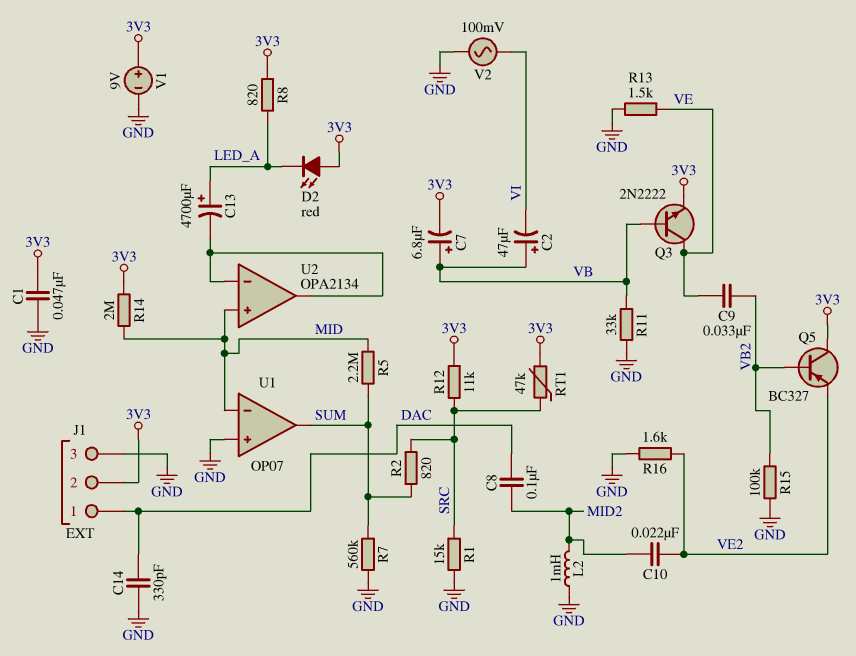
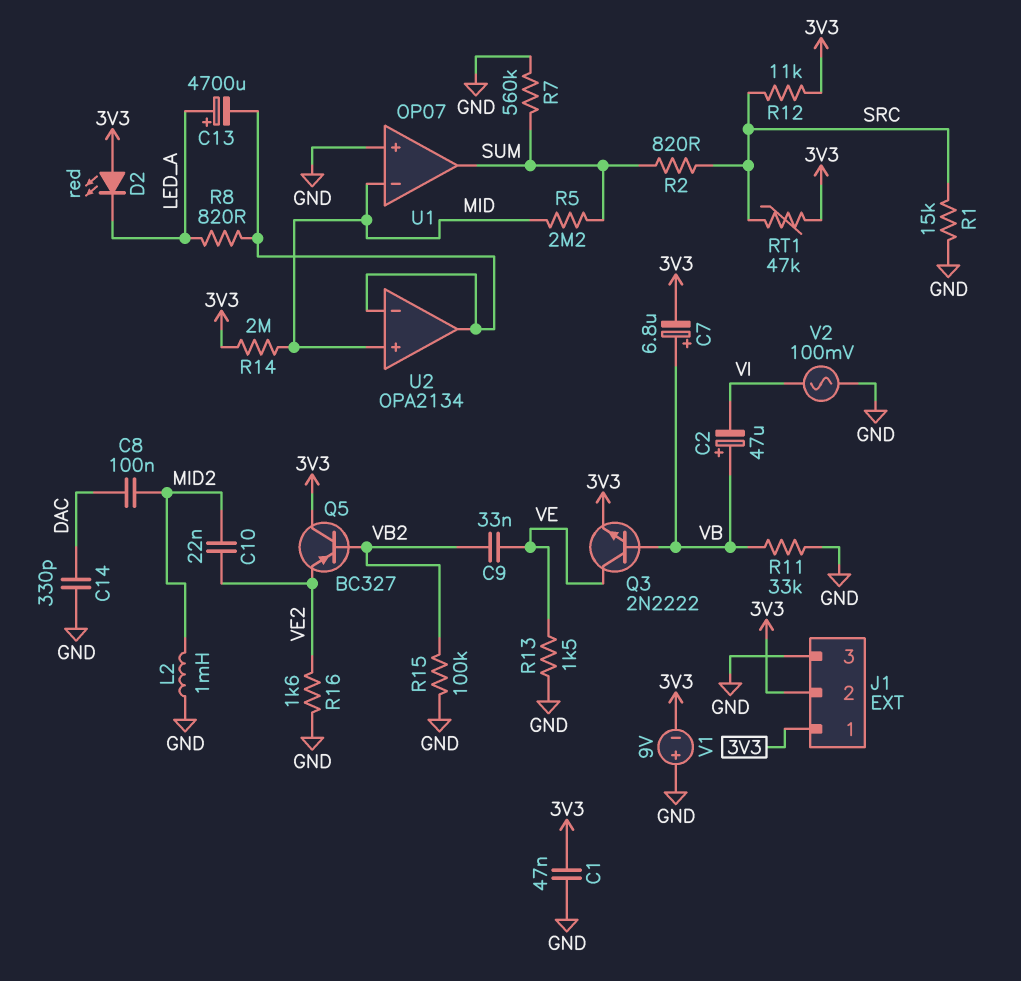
J1 pin 1: DAC -> 3V3
R8: 820 (3V3, LED_A) -> 820 (LED_A, U2/in-)
V1: 9V (plus 3V3, minus GND) -> 9V (plus GND, minus 3V3)

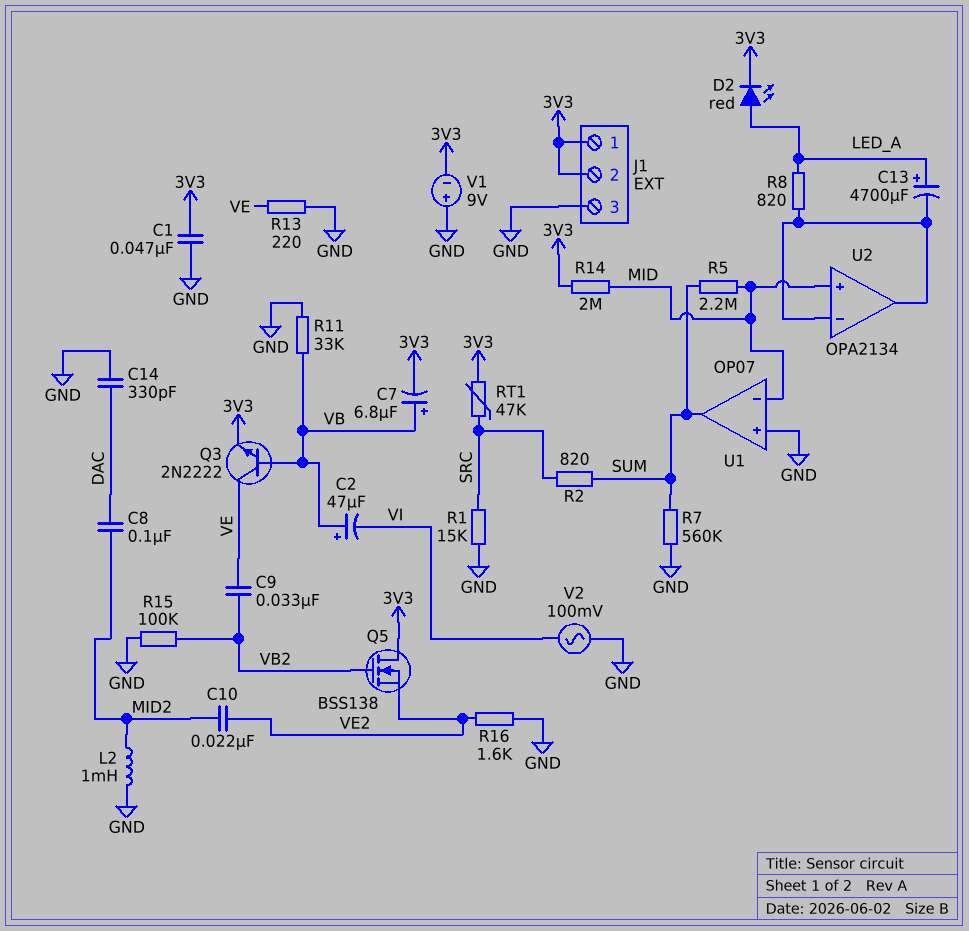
D2: LED red (A 3V3, K LED_A) -> LED red (A LED_A, K 3V3)
Q5: PNP BC327 (B VB2, C 3V3, E VE2) -> NMOS BSS138 (G VB2, D 3V3, S VE2)
R12: 11k (3V3, SRC) -> none
R13: 1.5k (GND, VE) -> 220 (GND, VE)

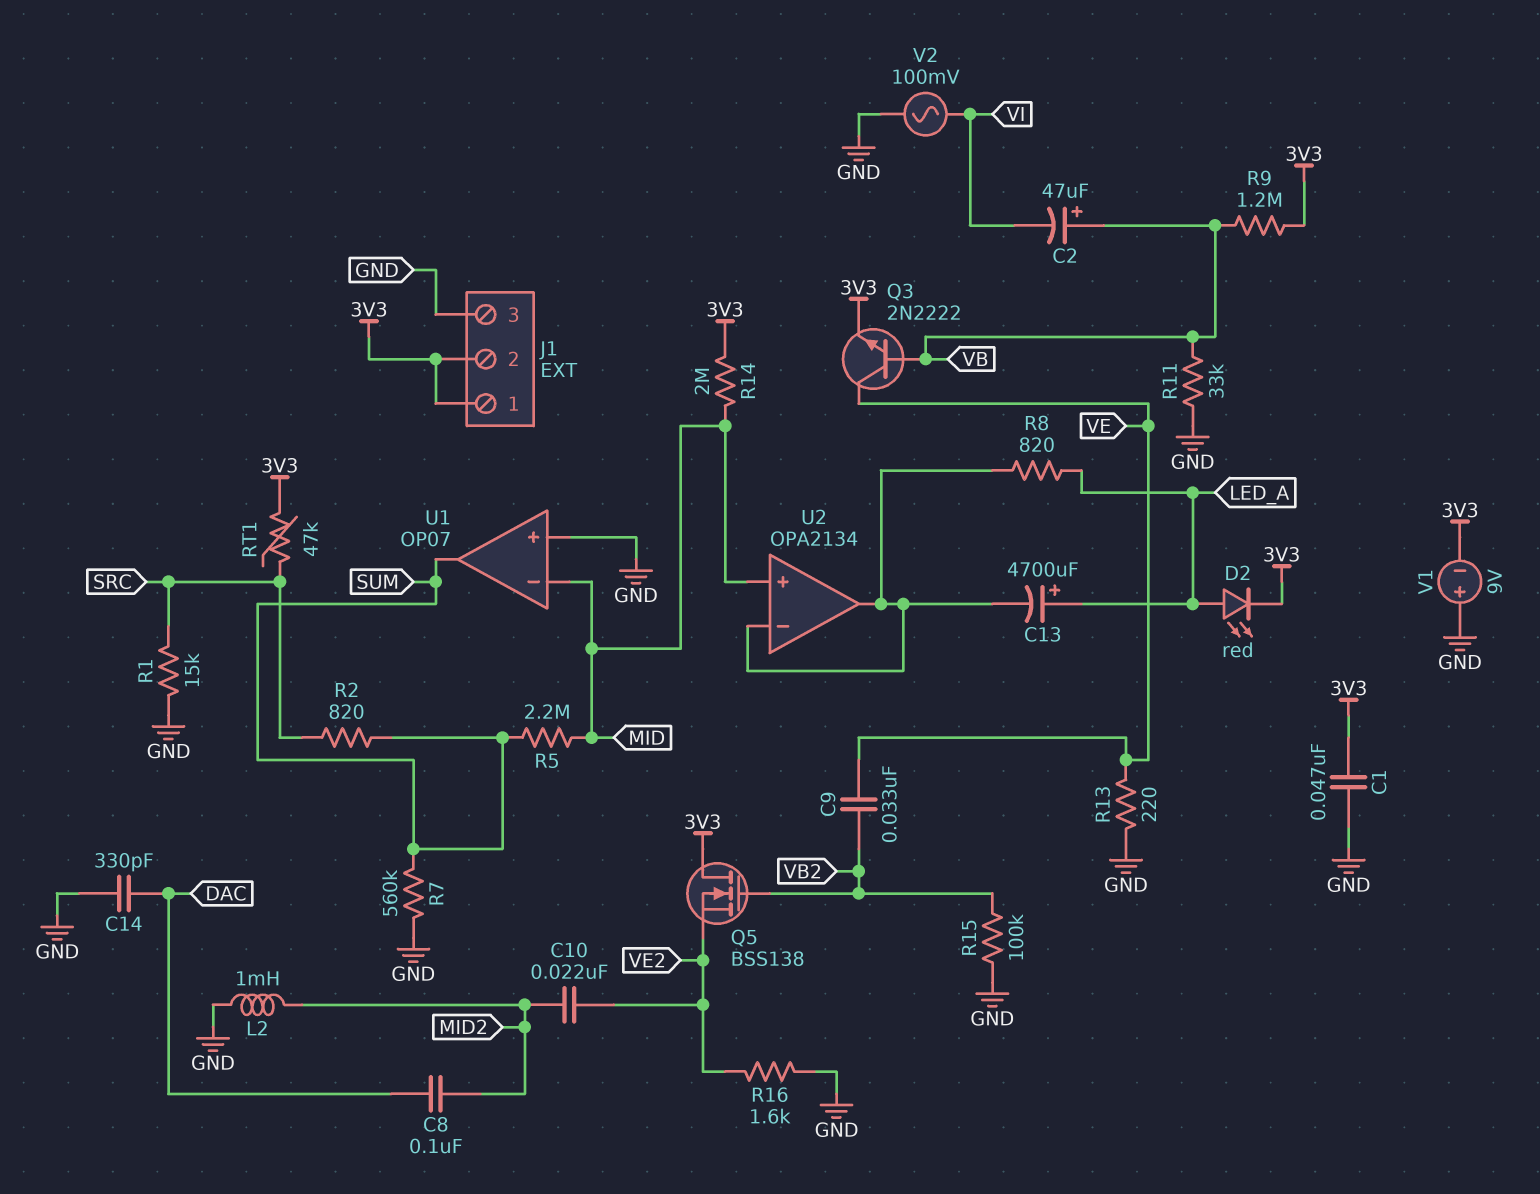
C7: 6.8uF (plus VB, minus 3V3) -> none
R9: none -> 1.2M (3V3, VB)

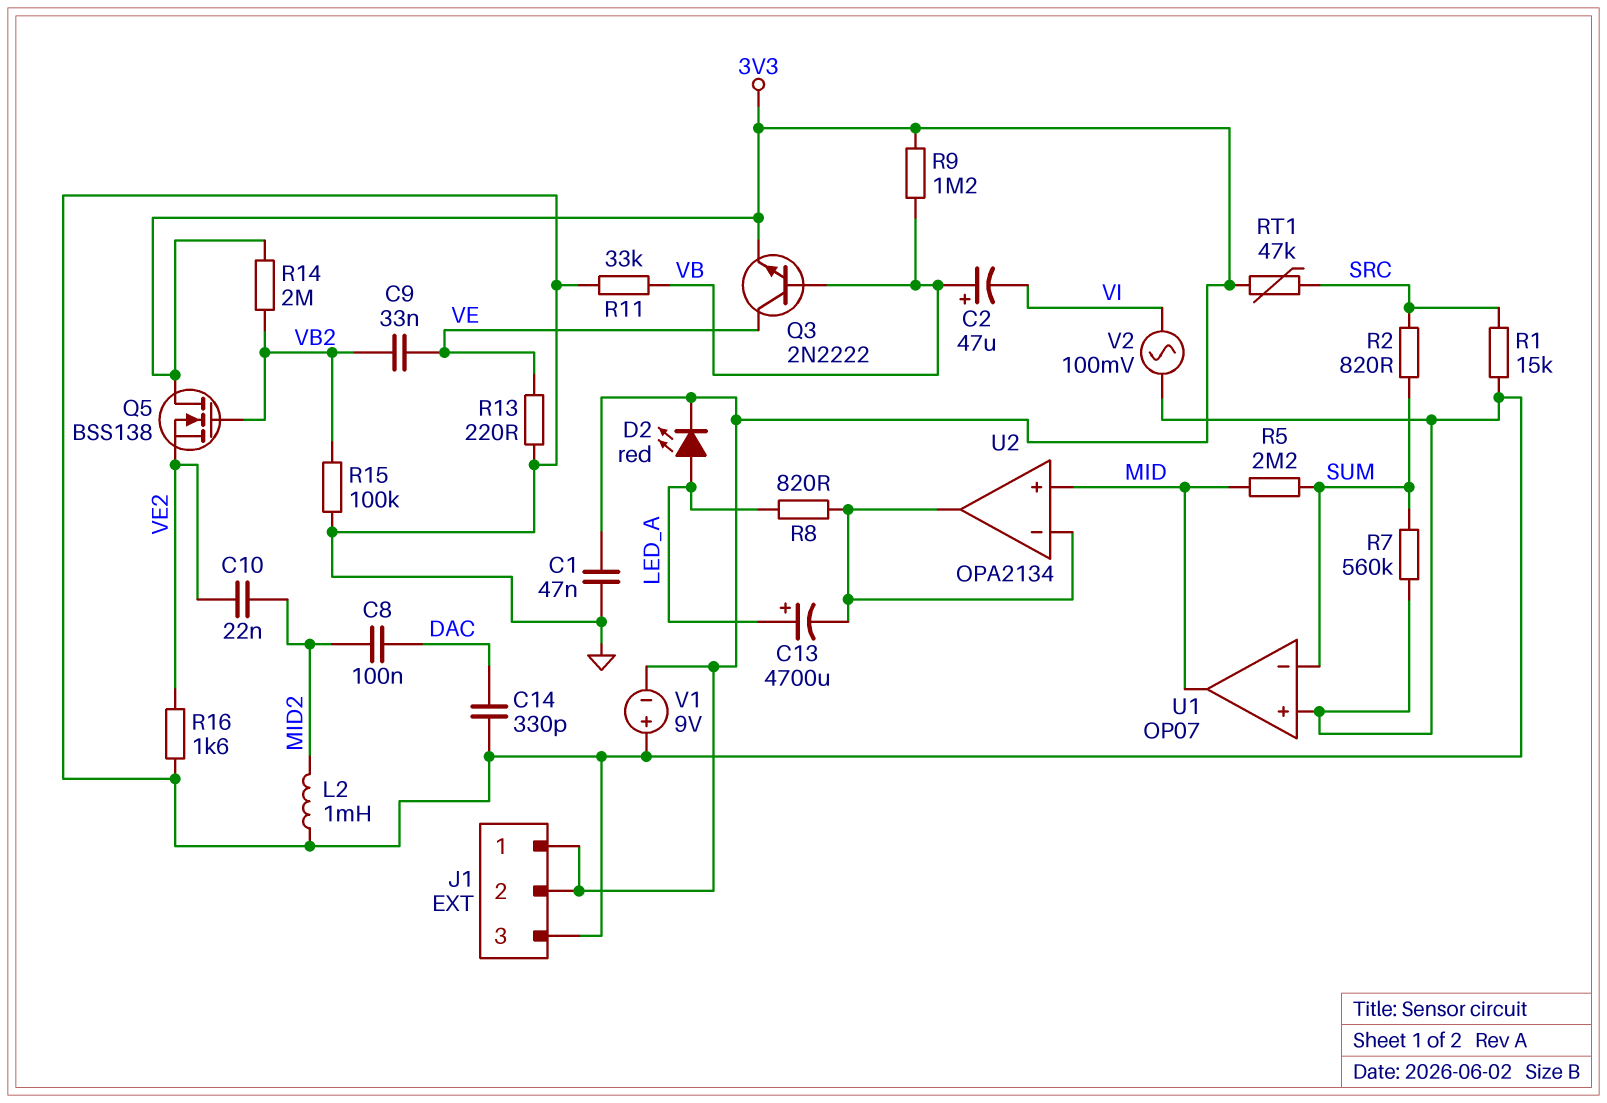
R14: 2M (3V3, MID) -> 2M (3V3, VB2)
U1 pin in-: MID -> SUM
U1 pin out: SUM -> MID

